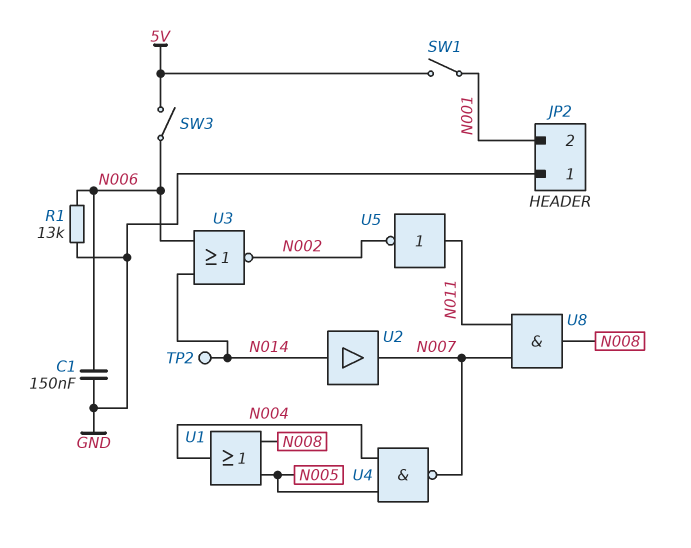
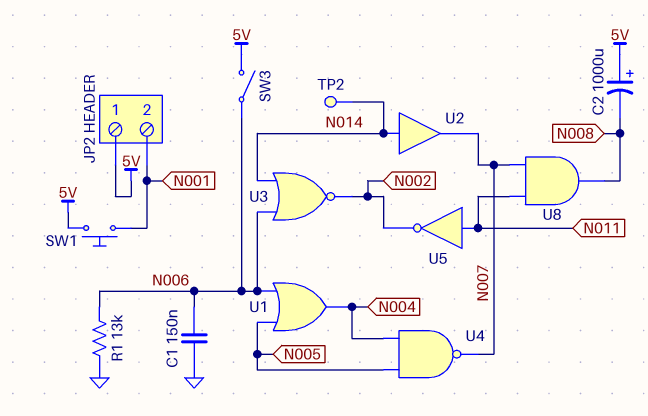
C2: none -> 1000uF (plus 5V, minus N008)
JP2 pin 1: GND -> 5V
SW1: switch (5V, N001) -> button (5V, N001)
U1: OR (in N005, in N008, out N004) -> OR (in N005, in N006, out N004)

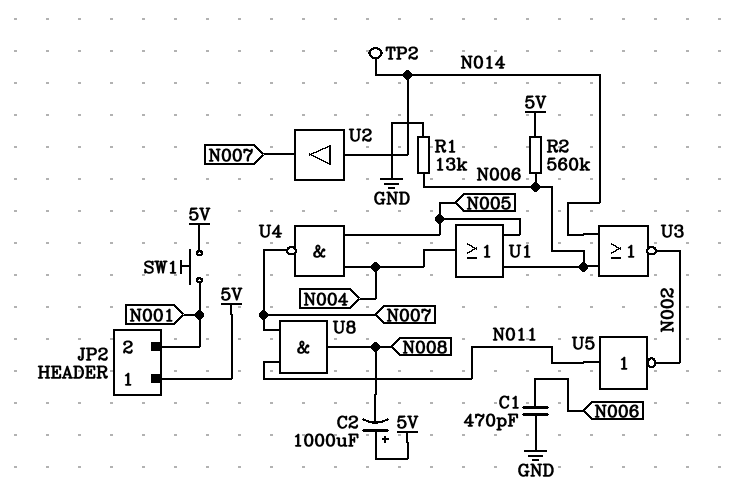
C1: 150nF (GND, N006) -> 470pF (GND, N006)
R2: none -> 560k (5V, N006)
SW3: switch (5V, N006) -> none

